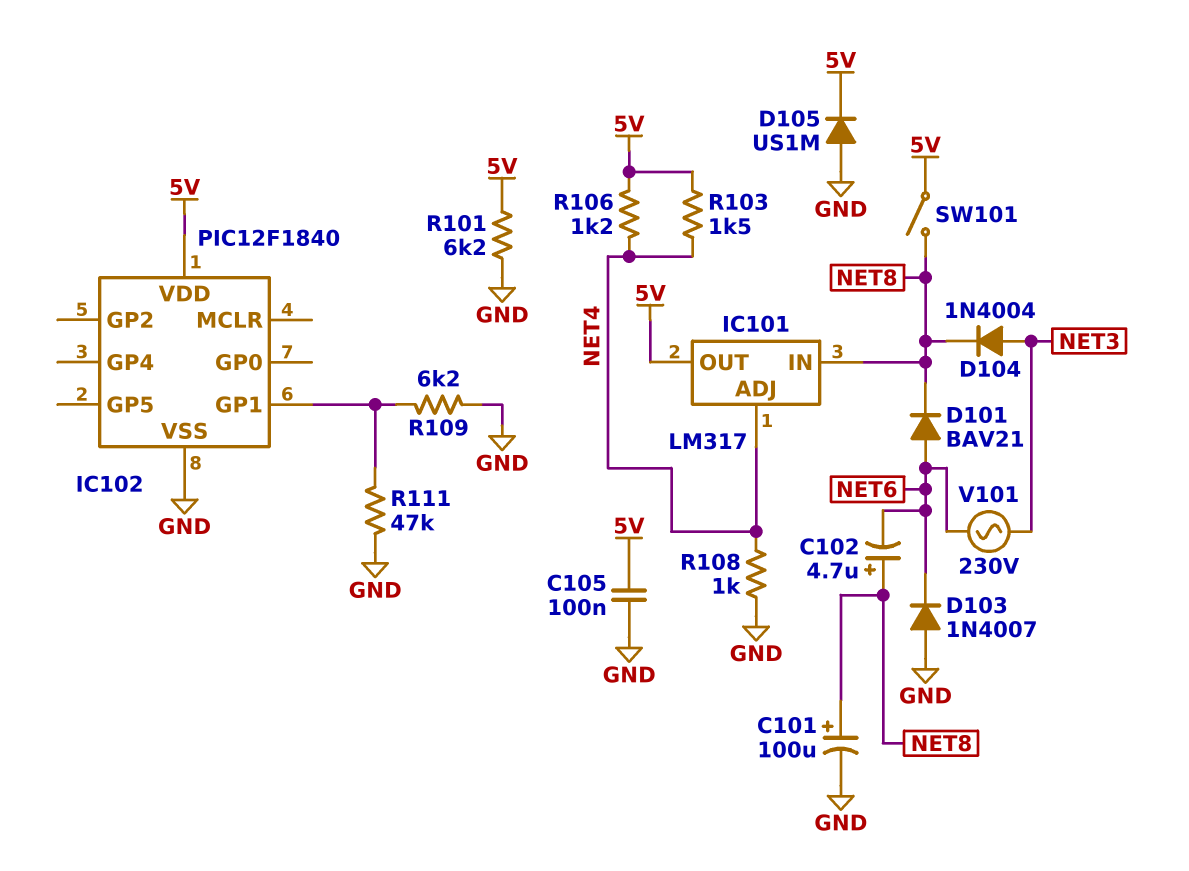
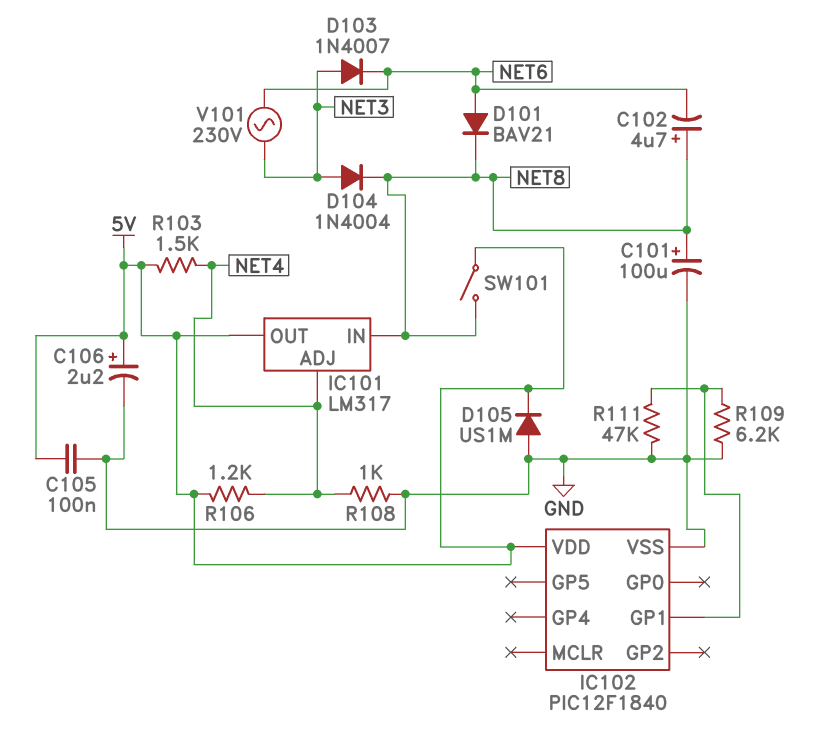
C106: none -> 2.2uF (plus 5V, minus GND)
D103: diode 1N4007 (A GND, K NET6) -> diode 1N4007 (A NET3, K NET6)
R101: 6.2k (5V, GND) -> none

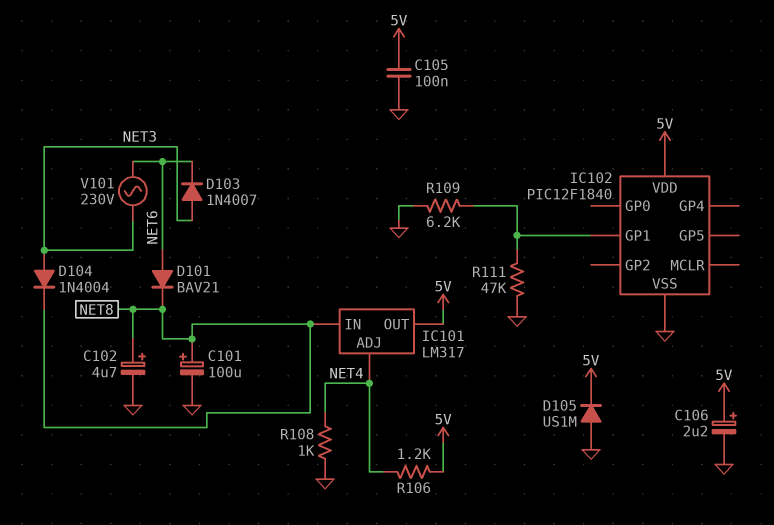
C102: 4.7uF (plus NET8, minus NET6) -> 4.7uF (plus NET8, minus GND)
R103: 1.5k (5V, NET4) -> none
SW101: switch (5V, NET8) -> none

